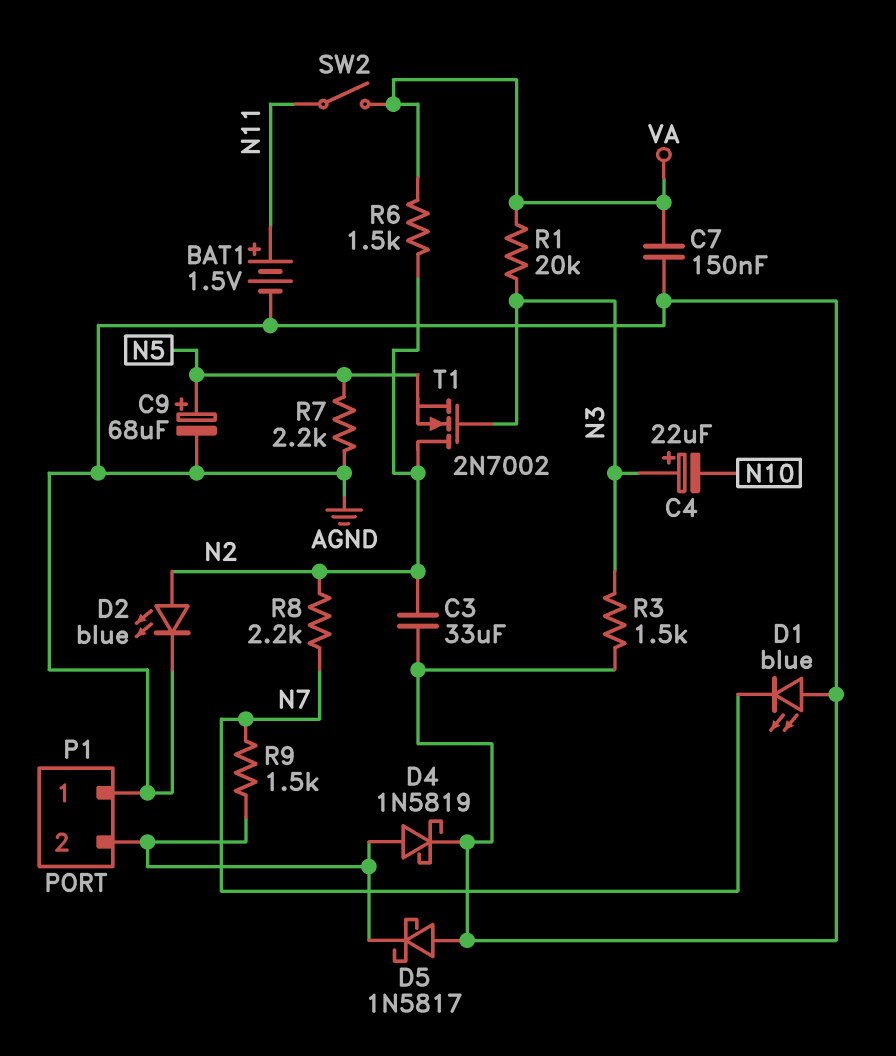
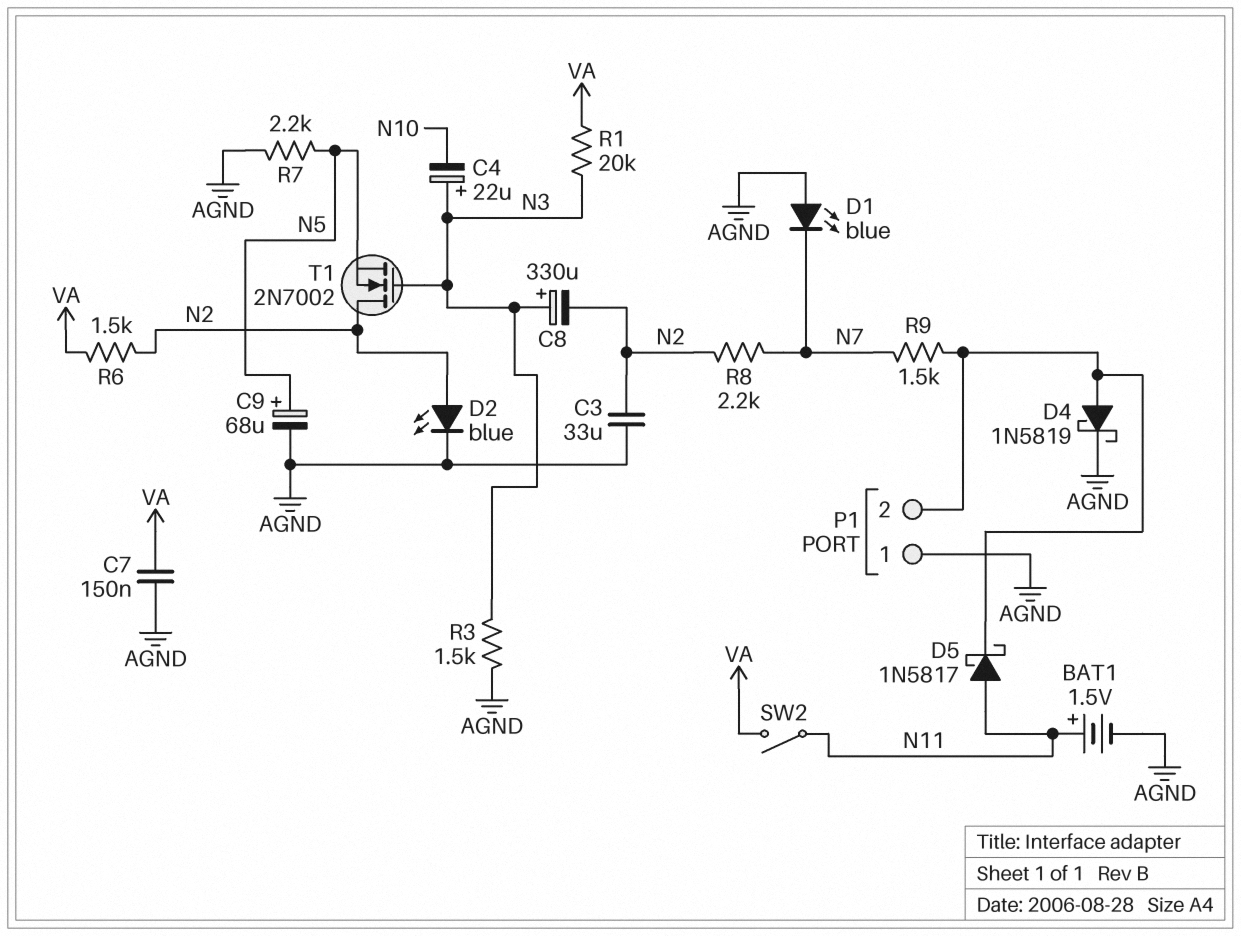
C8: none -> 330uF (plus N3, minus N2)
D5: schottky 1N5817 (A AGND, K P1/2) -> schottky 1N5817 (A N11, K P1/2)

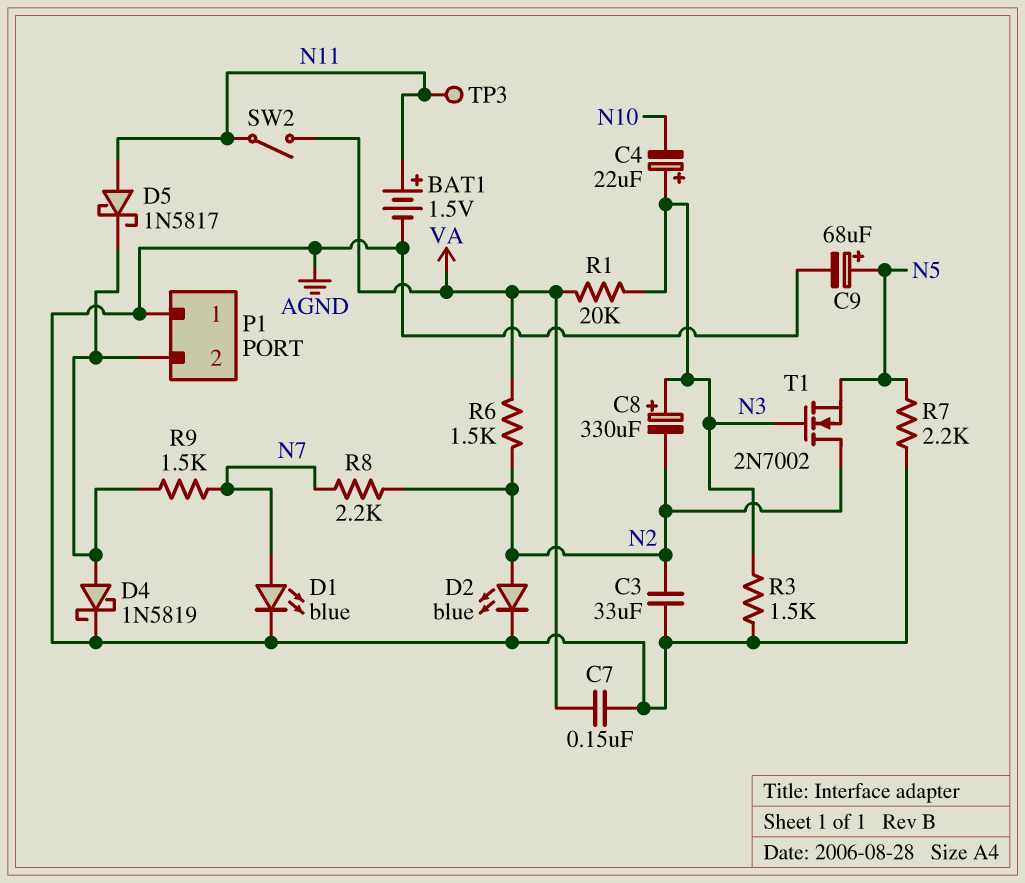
D1: LED blue (A AGND, K N7) -> LED blue (A N7, K AGND)
TP3: none -> test point (N11)

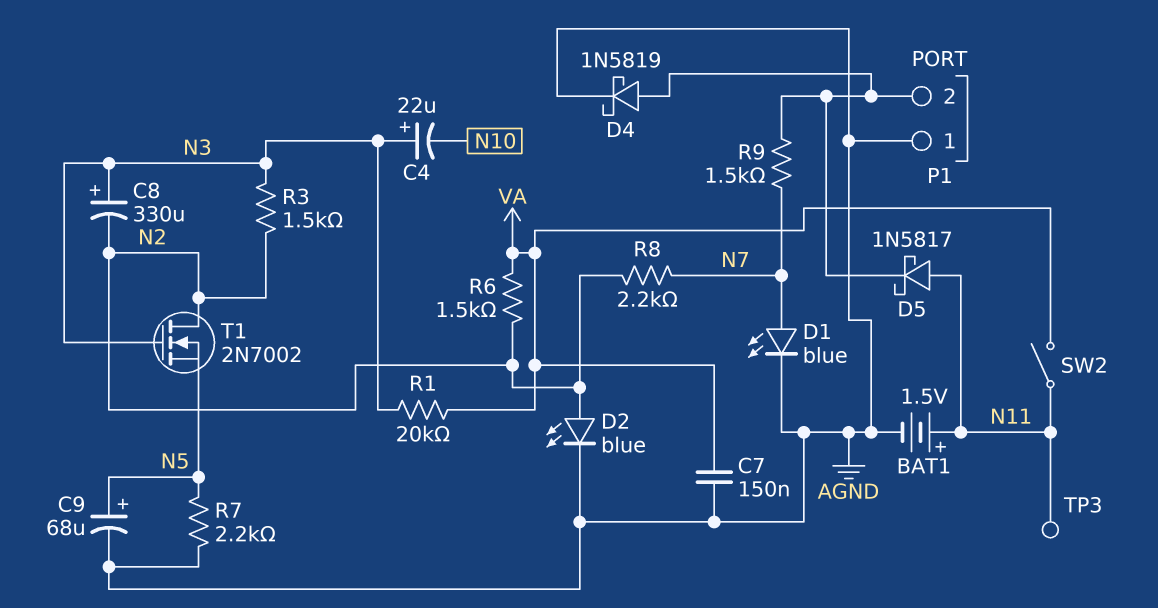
C3: 33uF (AGND, N2) -> none
R3: 1.5k (AGND, N3) -> 1.5k (N2, N3)

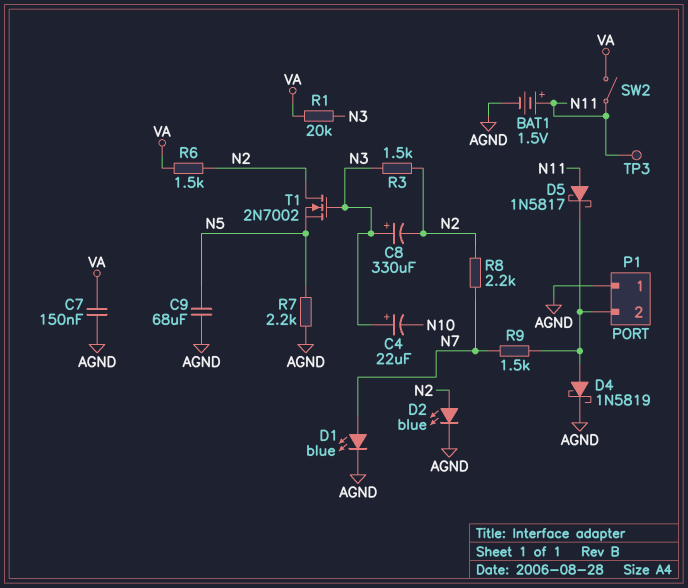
C9: 68uF (plus N5, minus AGND) -> 68uF (AGND, N5)

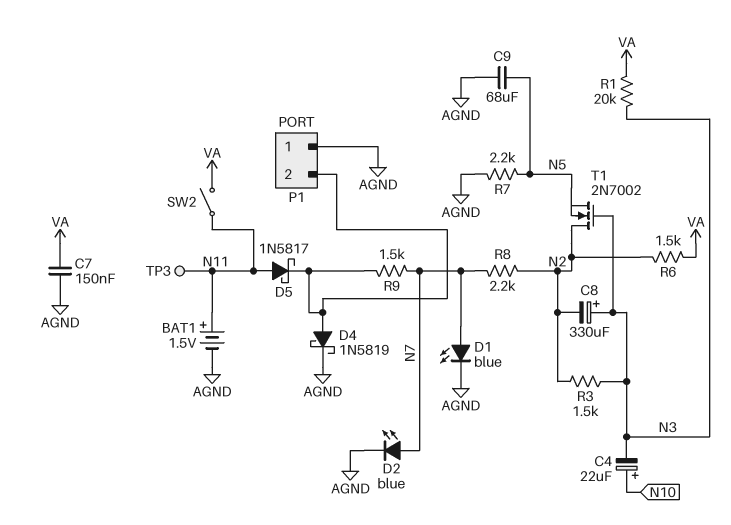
C4: 22uF (plus N3, minus N10) -> 22uF (plus N10, minus N3)
D2: LED blue (A N2, K AGND) -> LED blue (A N7, K AGND)

